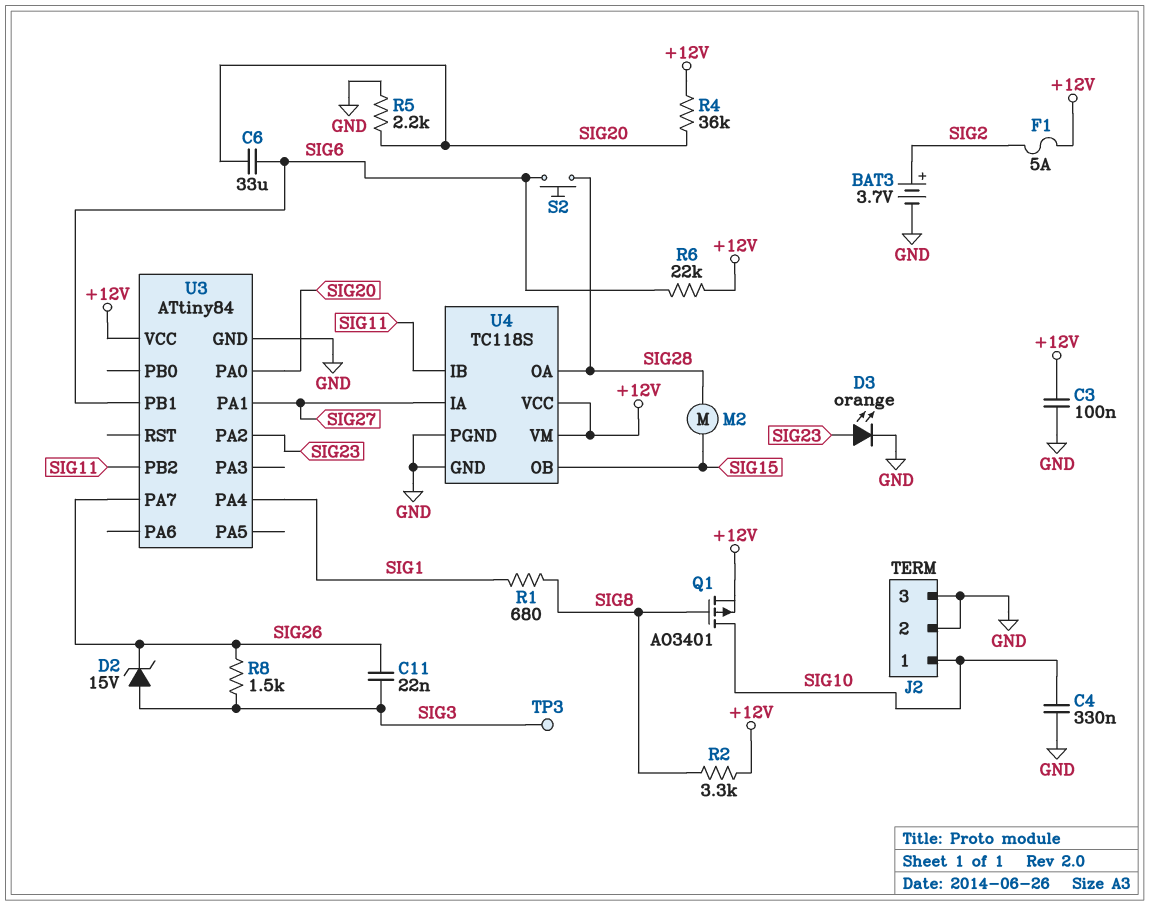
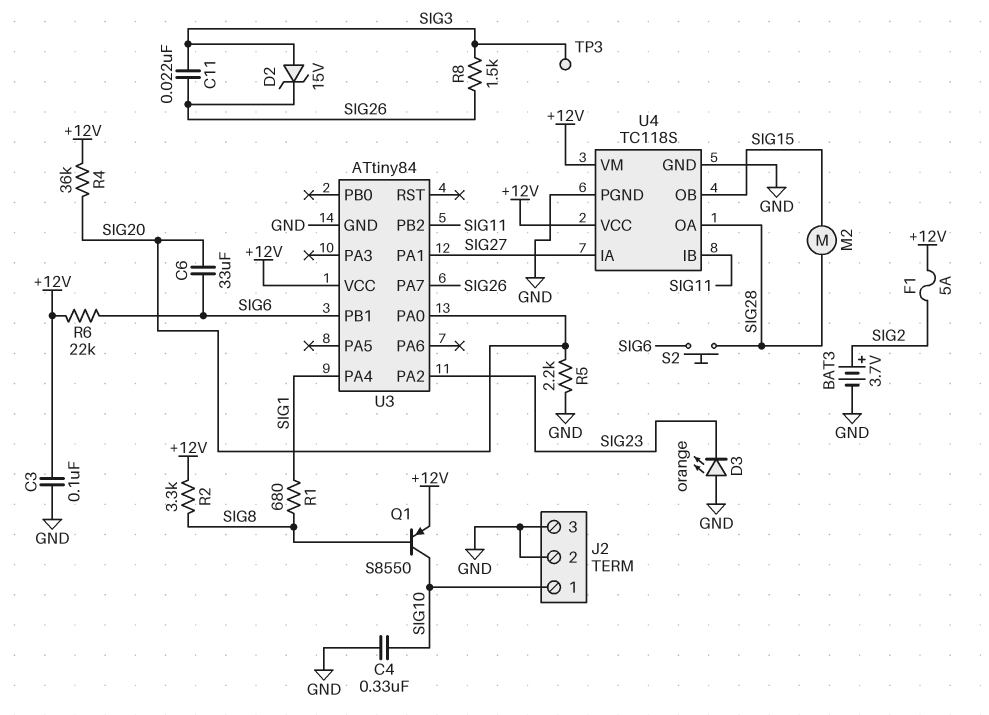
D3: LED orange (A SIG23, K GND) -> LED orange (A GND, K SIG23)
Q1: PMOS AO3401 (G SIG8, D SIG10, S +12V) -> PNP S8550 (B SIG8, C SIG10, E +12V)

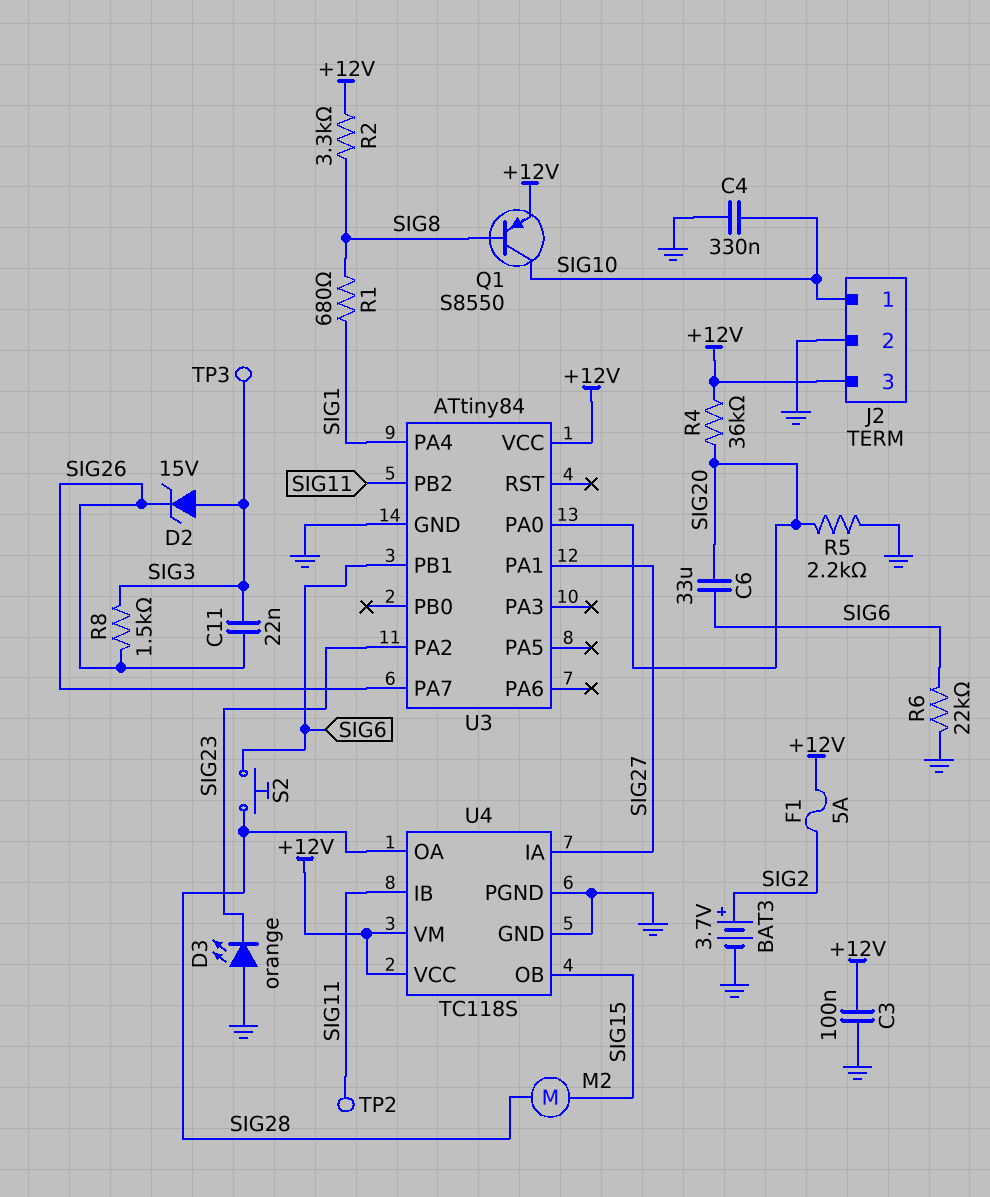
J2 pin 3: GND -> +12V
R6: 22k (+12V, SIG6) -> 22k (GND, SIG6)
TP2: none -> test point (SIG11)

